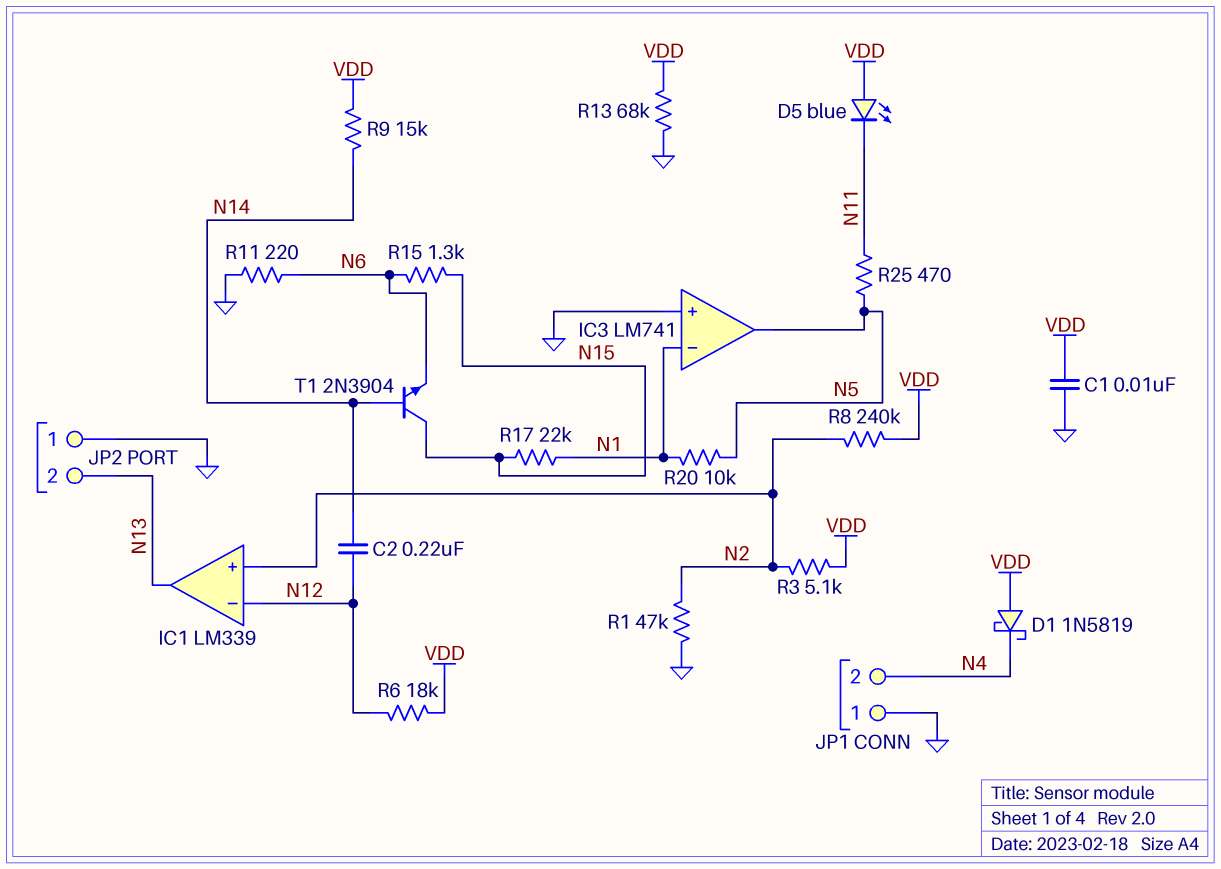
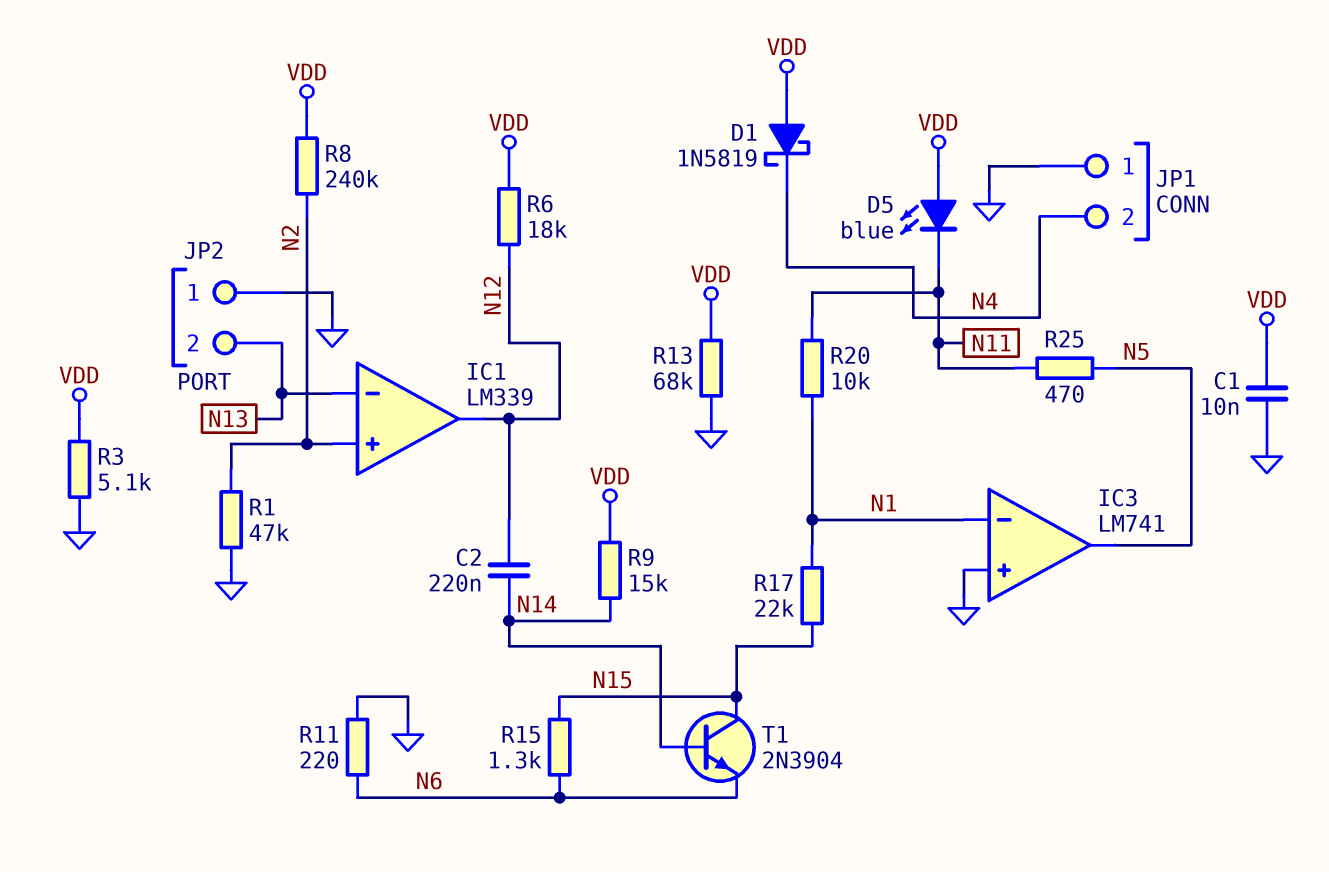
IC1 pin in-: N12 -> N13
IC1 pin out: N13 -> N12
R3: 5.1k (N2, VDD) -> 5.1k (GND, VDD)
R20: 10k (N1, N5) -> 10k (N1, N11)

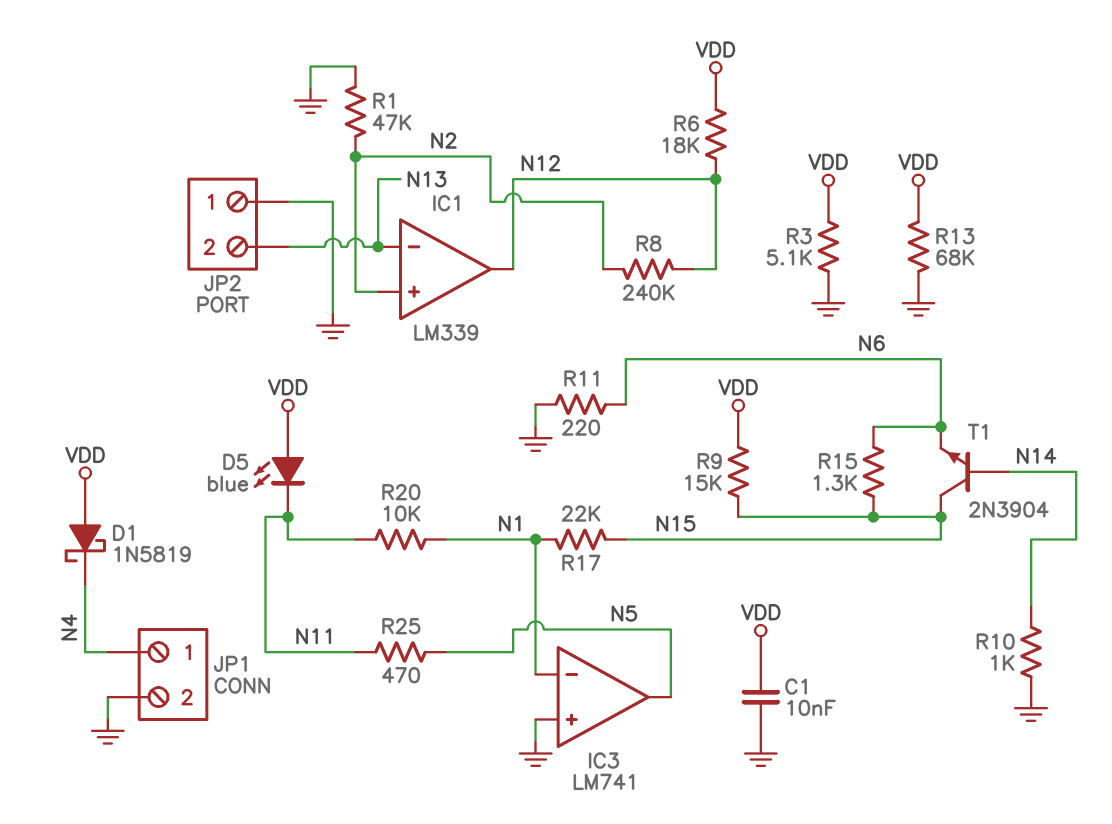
C2: 220nF (N12, N14) -> none
JP1 pin 1: GND -> N4
JP1 pin 2: N4 -> GND
R8: 240k (N2, VDD) -> 240k (N2, N12)
R9: 15k (N14, VDD) -> 15k (N15, VDD)
R10: none -> 1k (GND, N14)

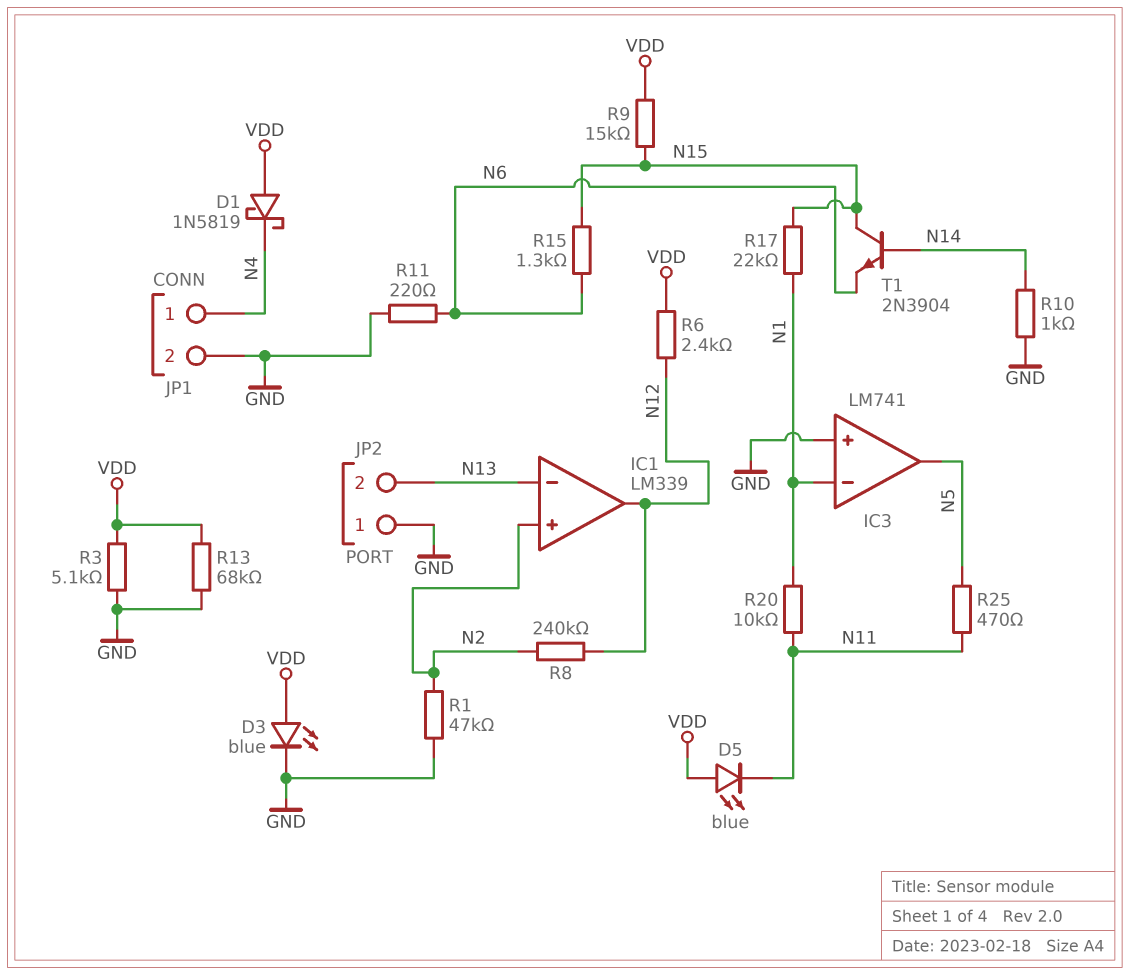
C1: 10nF (GND, VDD) -> none
D3: none -> LED blue (A VDD, K GND)
R6: 18k (N12, VDD) -> 2.4k (N12, VDD)

